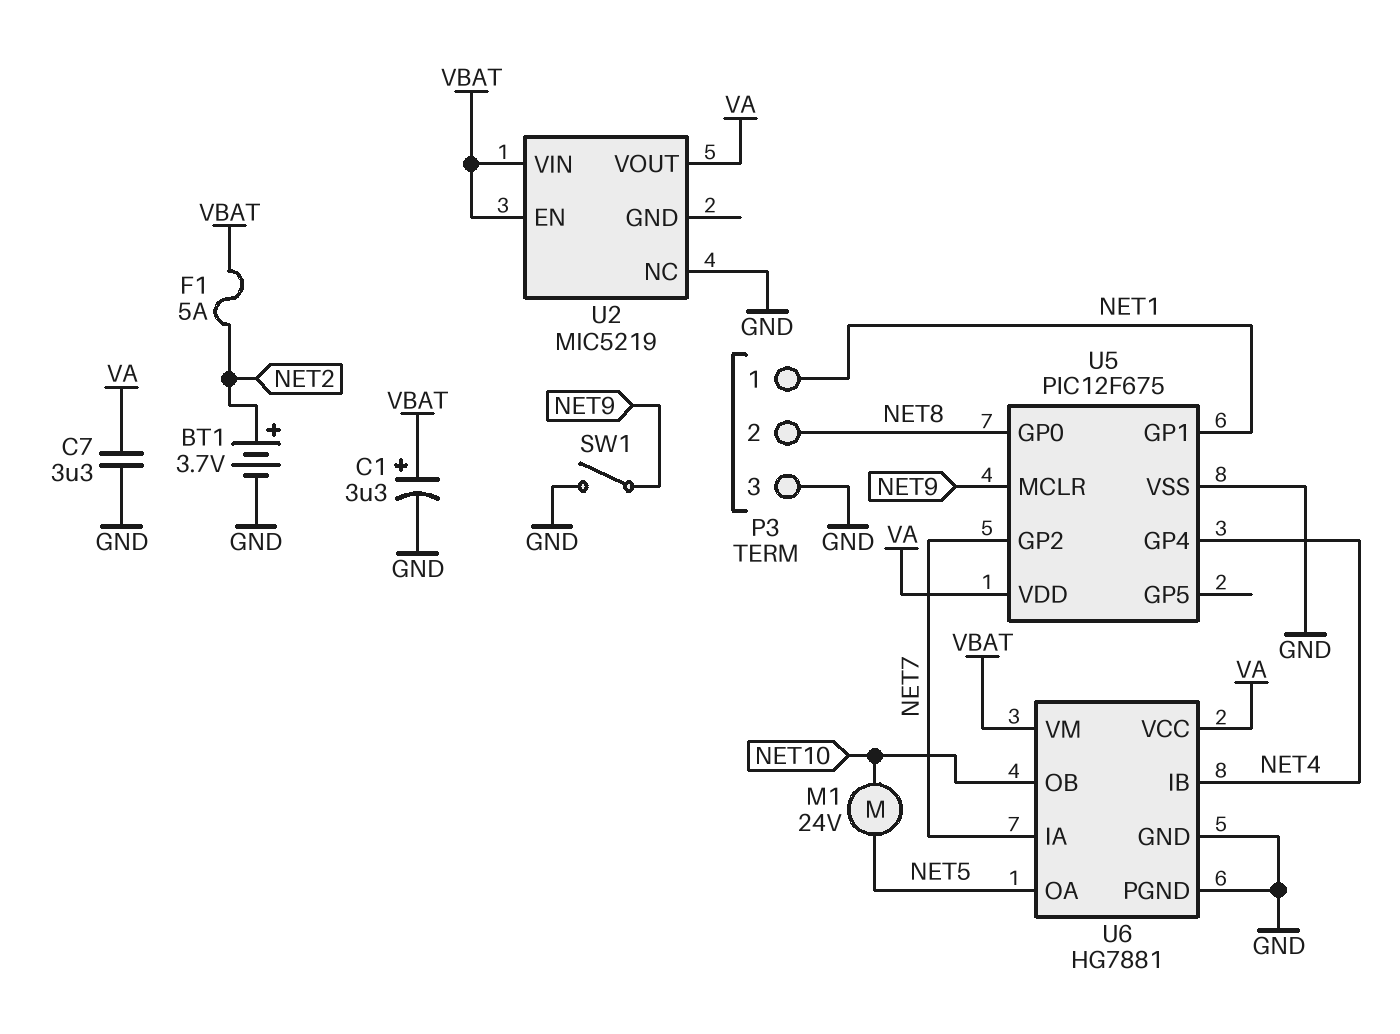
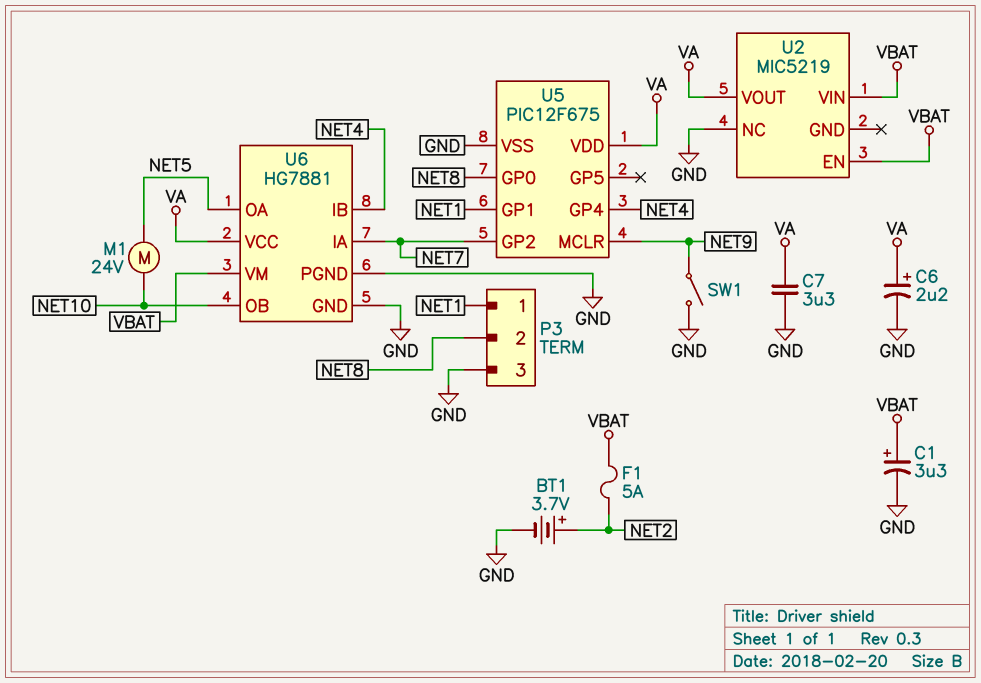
C6: none -> 2.2uF (plus VA, minus GND)

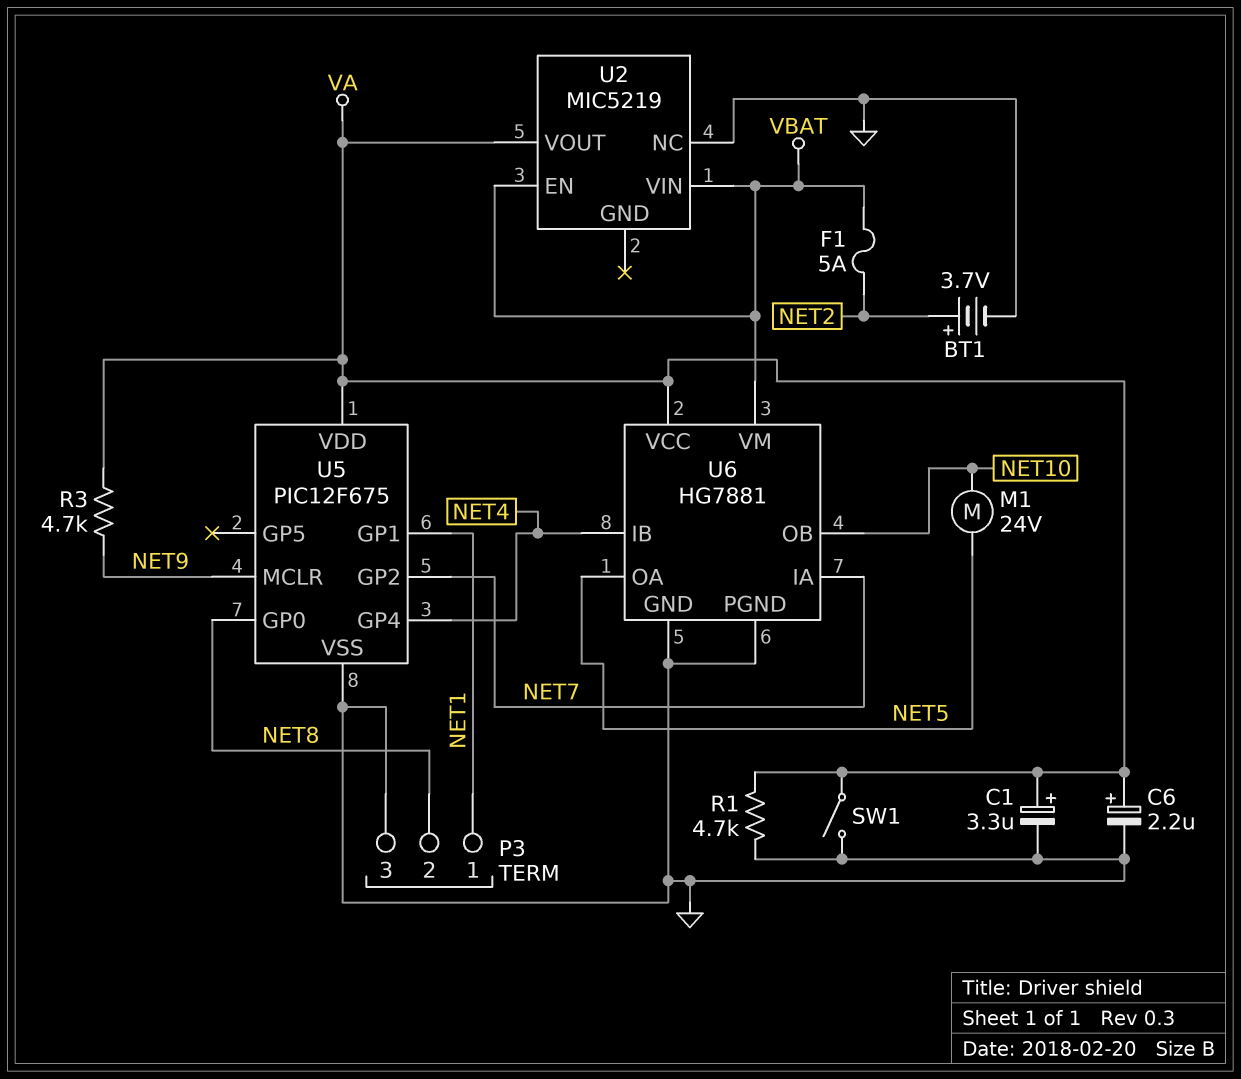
C1: 3.3uF (plus VBAT, minus GND) -> 3.3uF (plus VA, minus GND)
C7: 3.3uF (GND, VA) -> none
R1: none -> 4.7k (GND, VA)
R3: none -> 4.7k (NET9, VA)
SW1: switch (GND, NET9) -> switch (GND, VA)

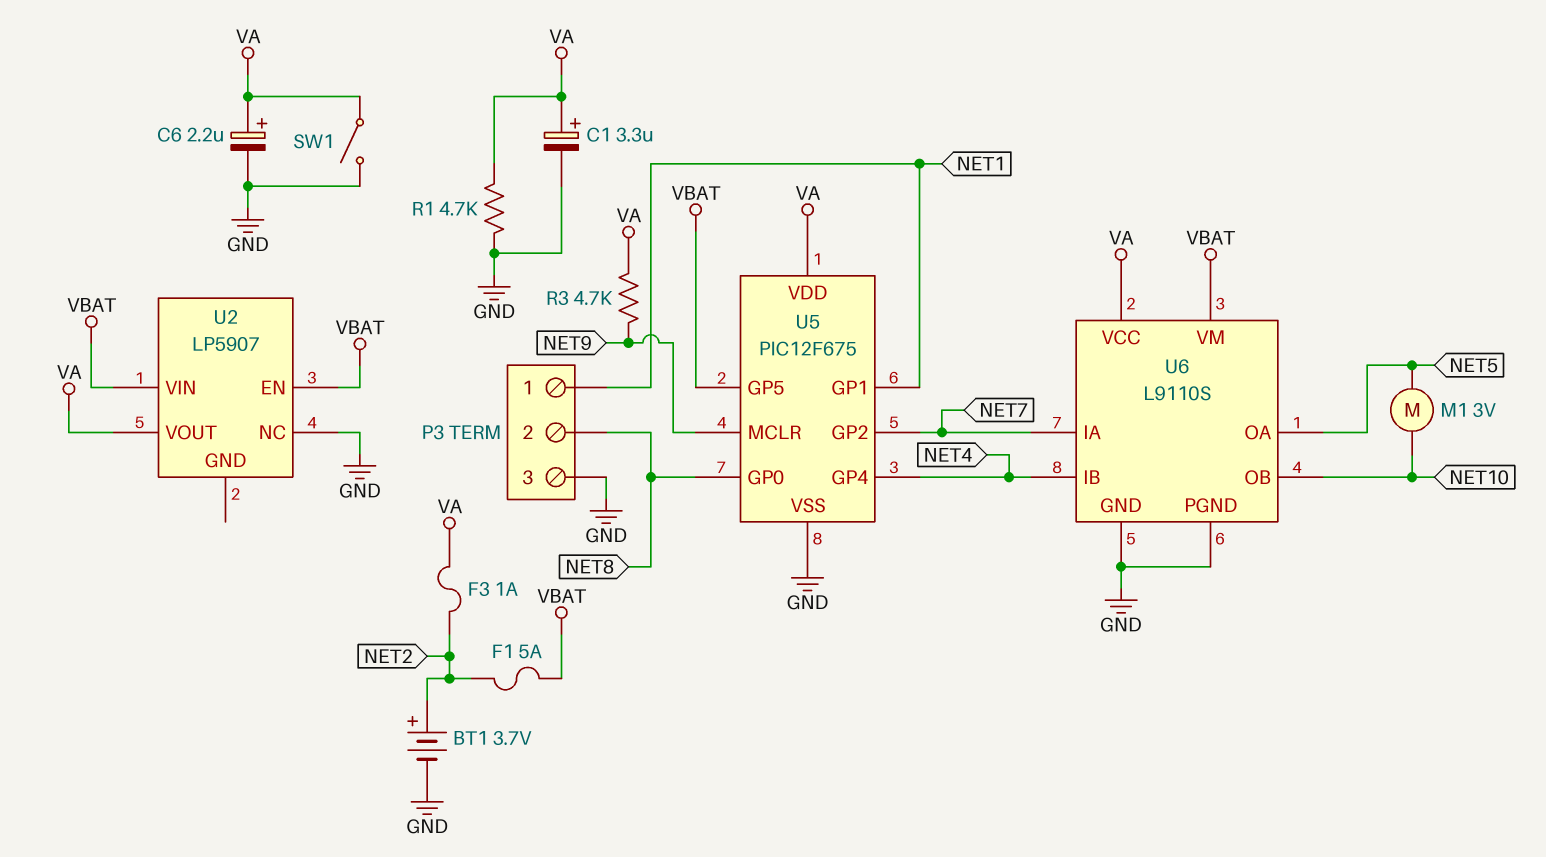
F3: none -> 1A (NET2, VA)
M1: motor 24V (NET5, NET10) -> motor 3V (NET5, NET10)
U2: MIC5219 -> LP5907
U5 pin GP5: none -> VBAT
U6: HG7881 -> L9110S

